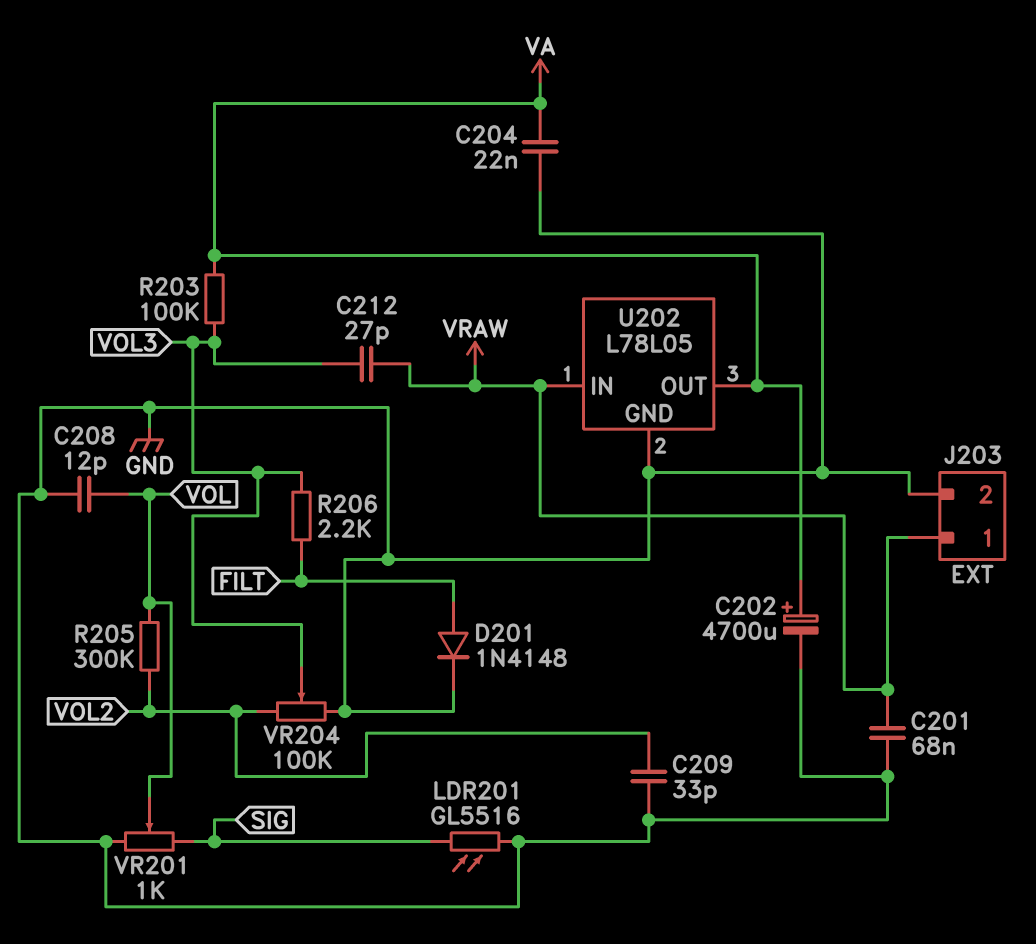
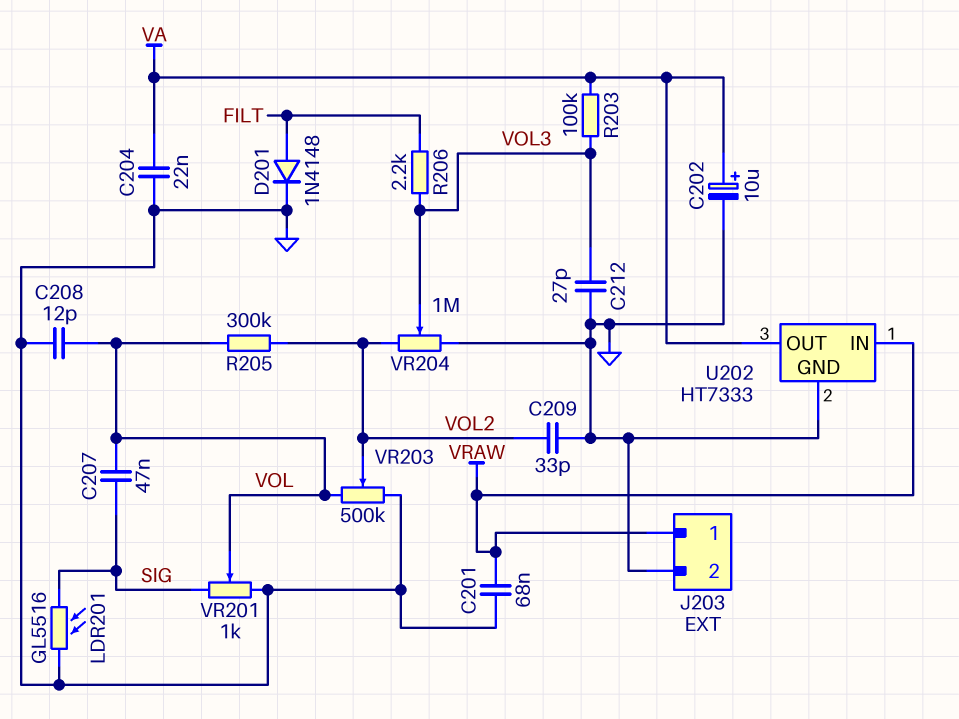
C202: 4700uF (plus VA, minus GND) -> 10uF (plus VA, minus GND)
C207: none -> 47nF (SIG, VOL)
C212: 27pF (VOL3, VRAW) -> 27pF (GND, VOL3)
U202: L78L05 -> HT7333
VR203: none -> 500k (GND, VOL, wiper VOL2)
VR204: 100k (GND, VOL2, wiper VOL3) -> 1M (GND, VOL2, wiper VOL3)

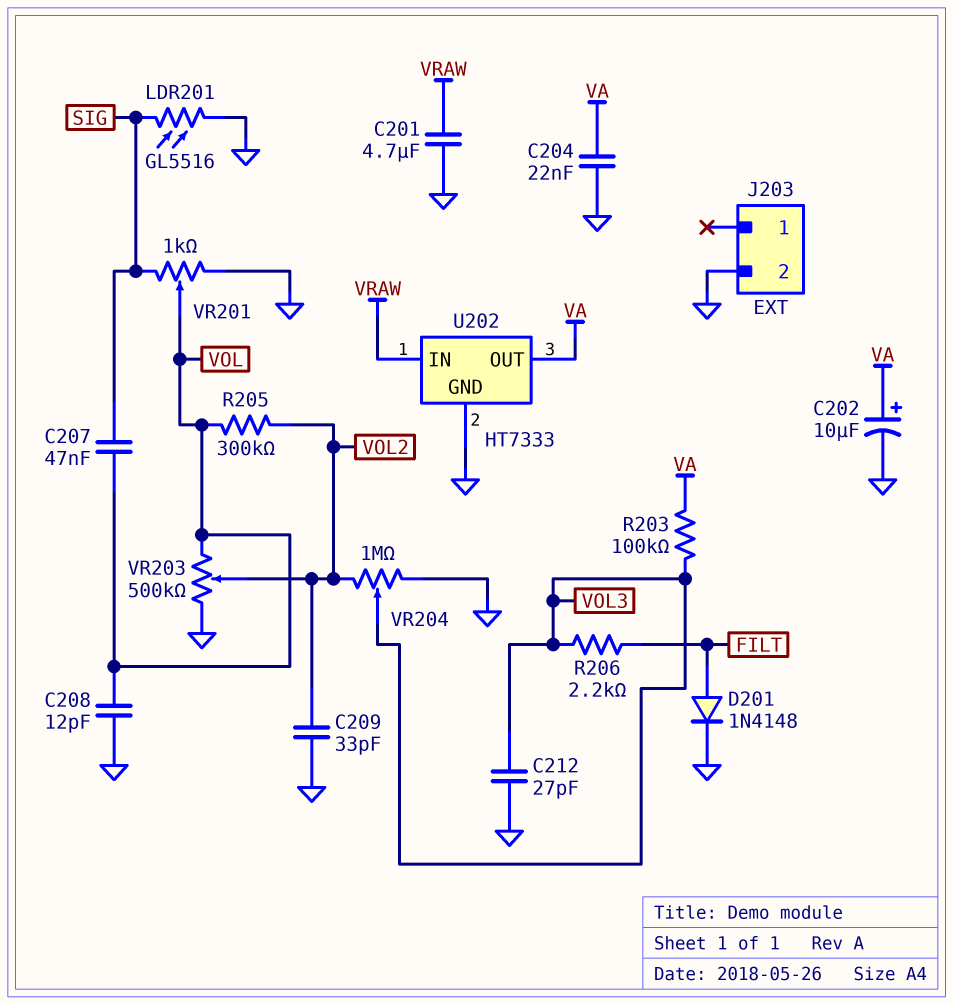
C201: 68nF (GND, VRAW) -> 4.7uF (GND, VRAW)
J203 pin 1: VRAW -> none

